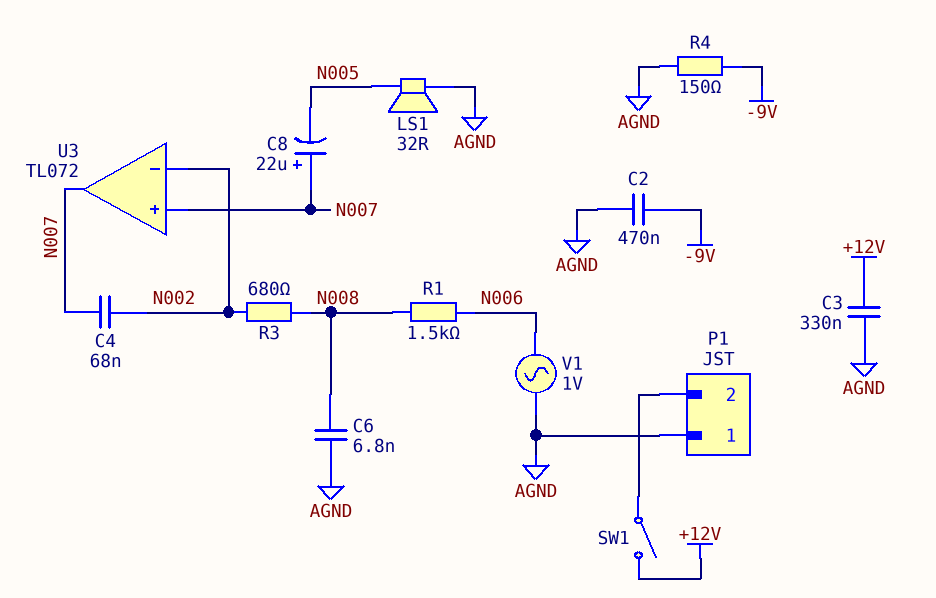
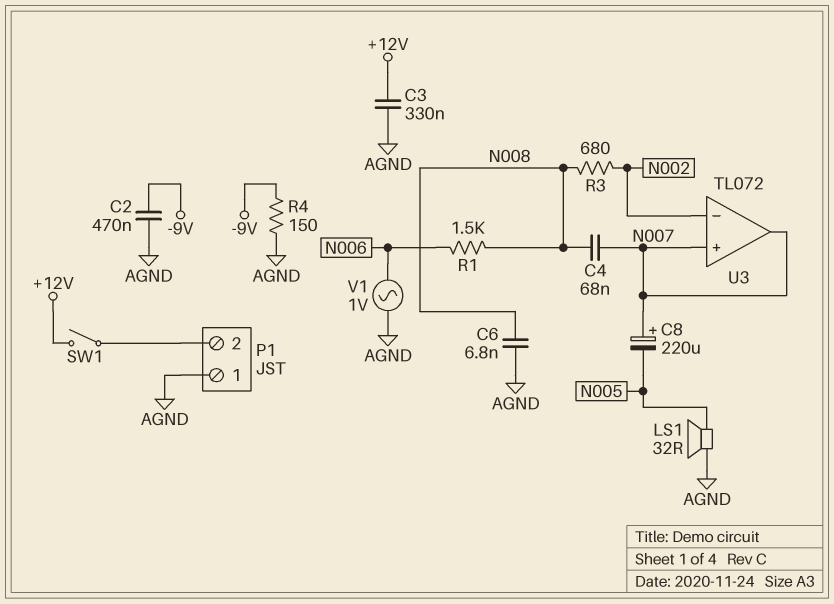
C4: 68nF (N002, N007) -> 68nF (N007, N008)
C8: 22uF (plus N007, minus N005) -> 220uF (plus N007, minus N005)

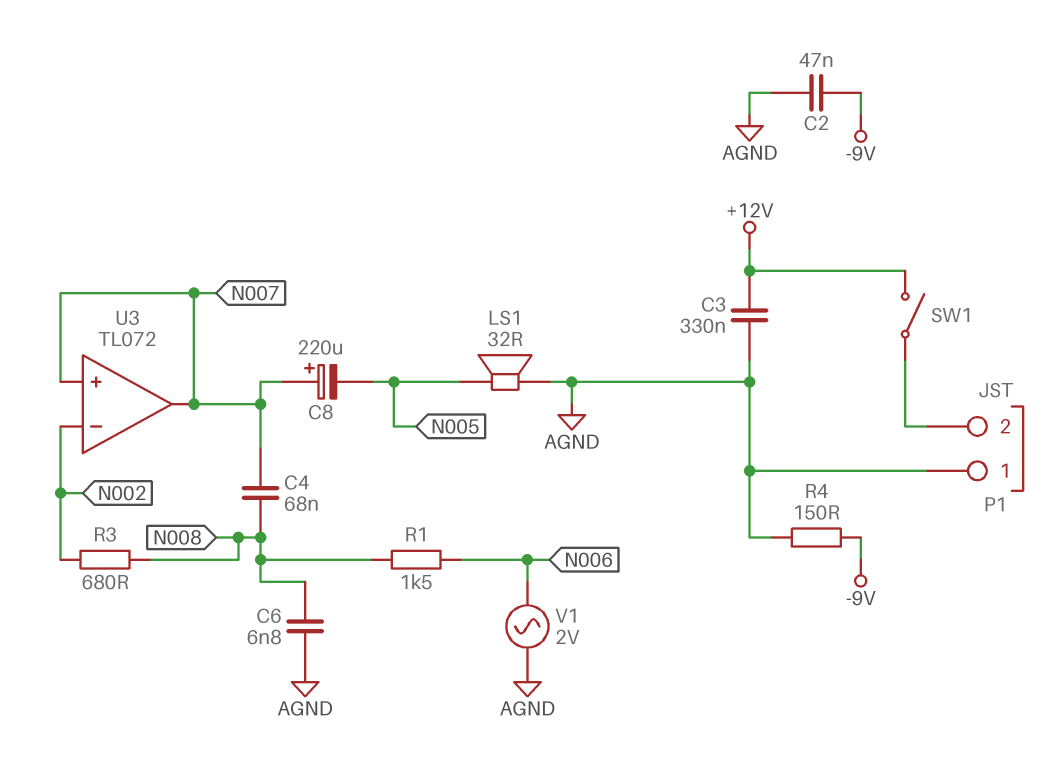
C2: 470nF (-9V, AGND) -> 47nF (-9V, AGND)
V1: AC 1V (AGND, N006) -> AC 2V (AGND, N006)

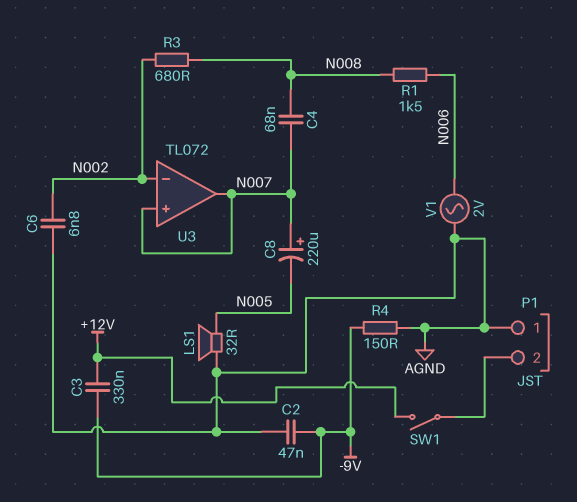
C3: 330nF (+12V, AGND) -> 330nF (+12V, -9V)
C6: 6.8nF (AGND, N008) -> 6.8nF (AGND, N002)

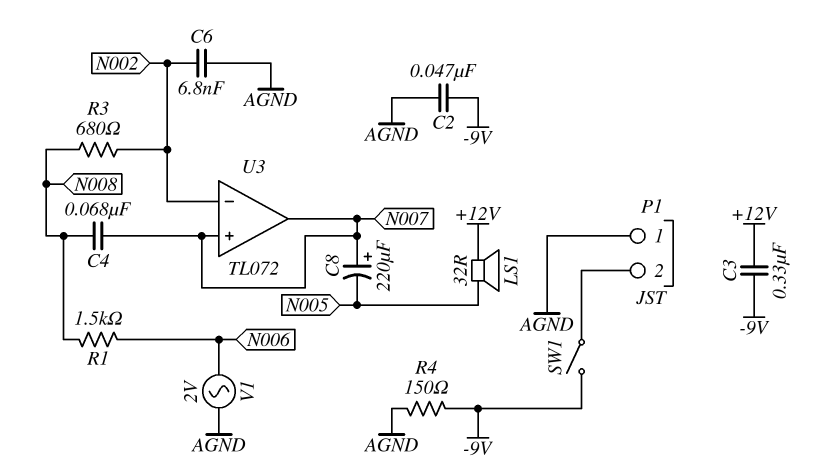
LS1: speaker 32R (AGND, N005) -> speaker 32R (+12V, N005)
SW1: switch (+12V, P1/2) -> switch (-9V, P1/2)

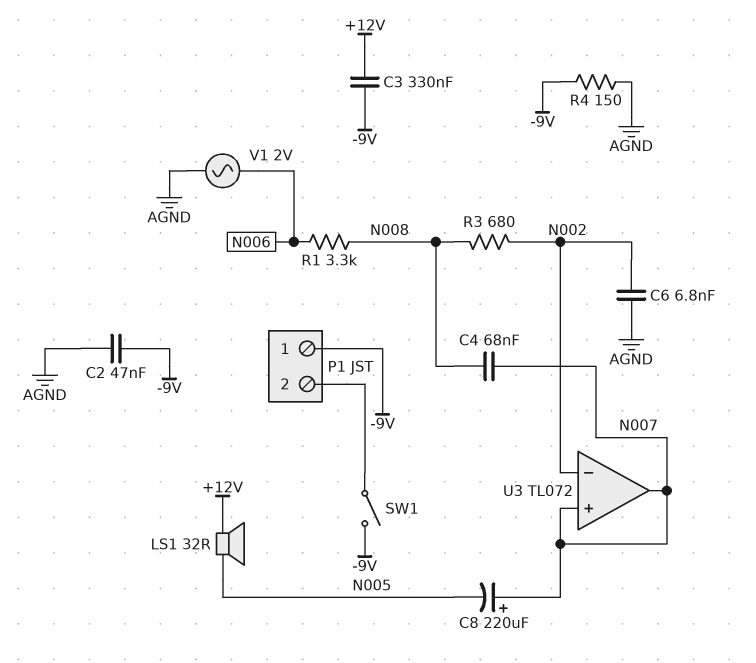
P1 pin 1: AGND -> -9V
R1: 1.5k (N006, N008) -> 3.3k (N006, N008)

